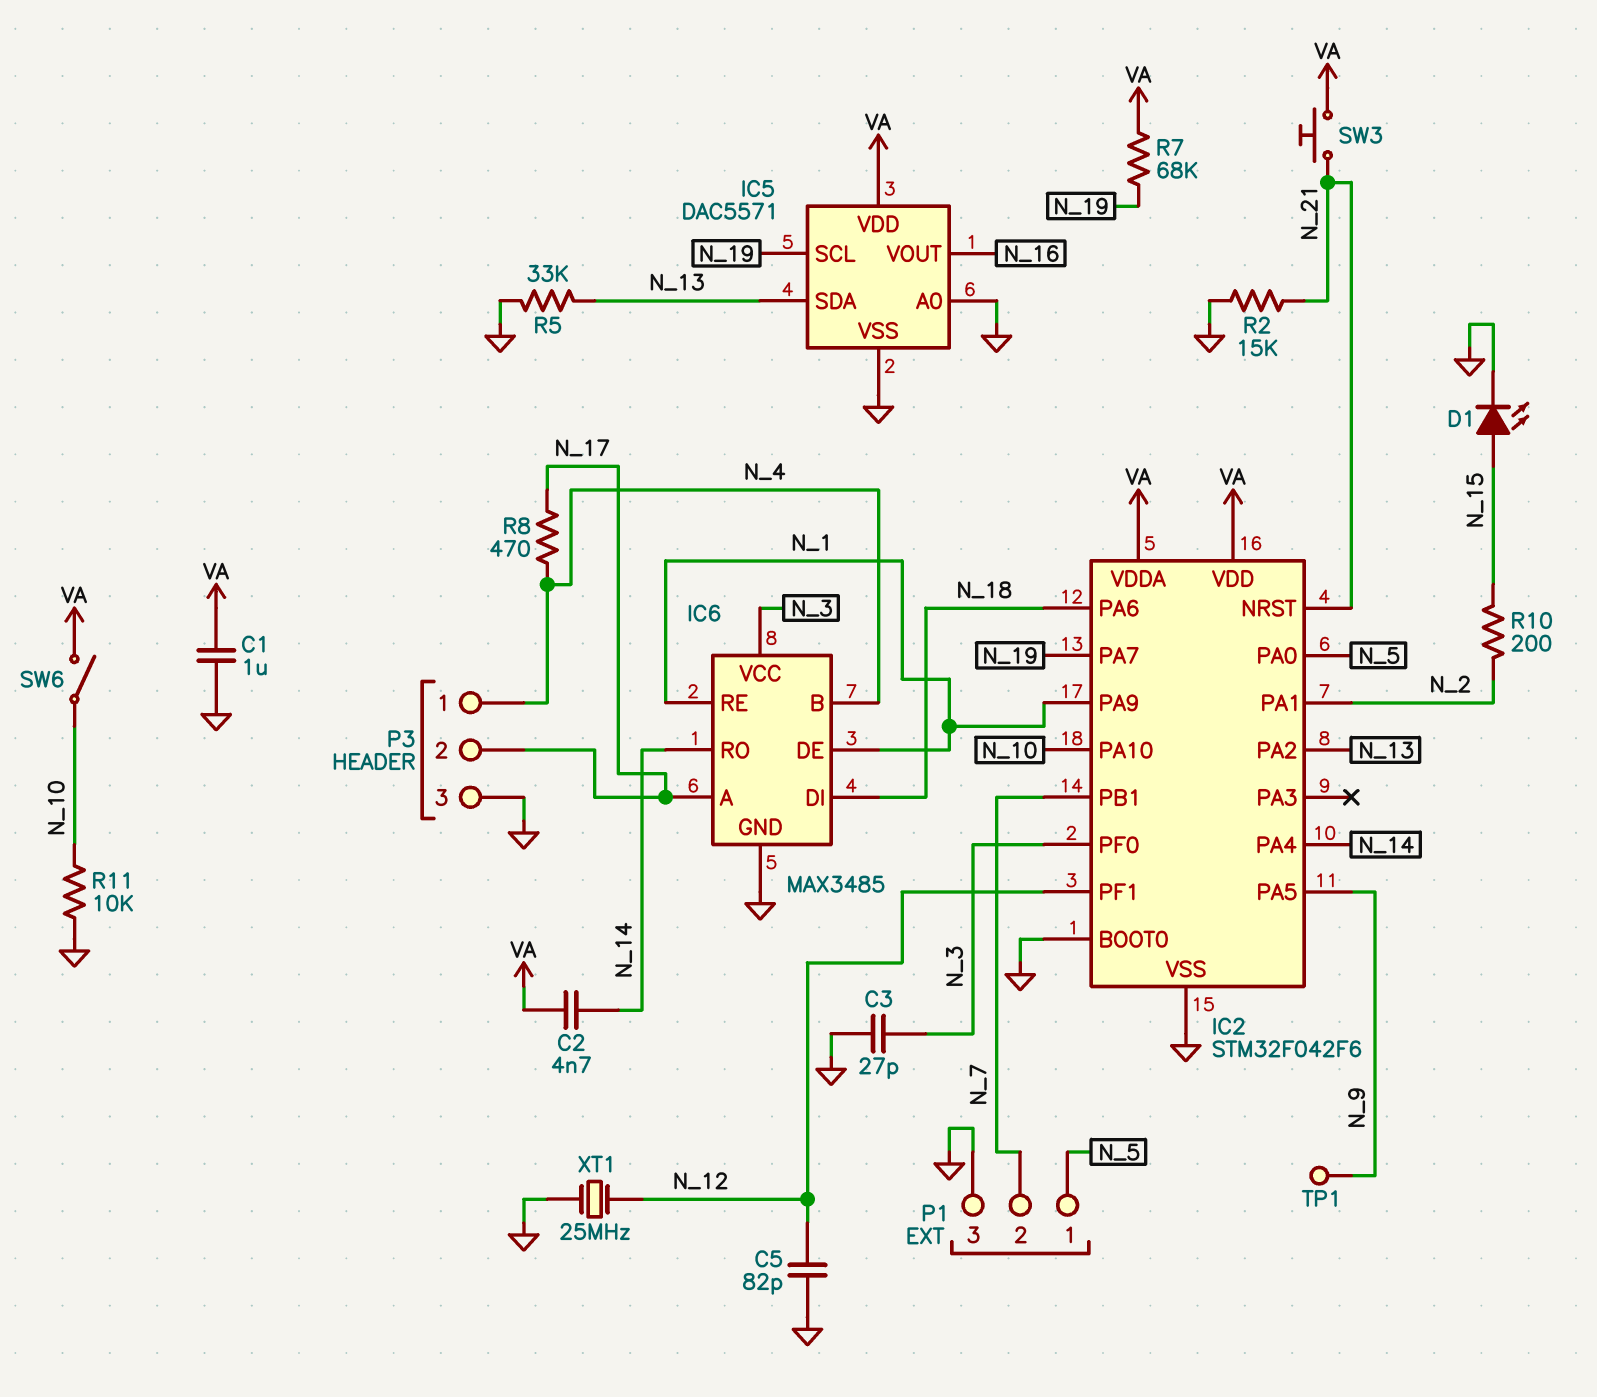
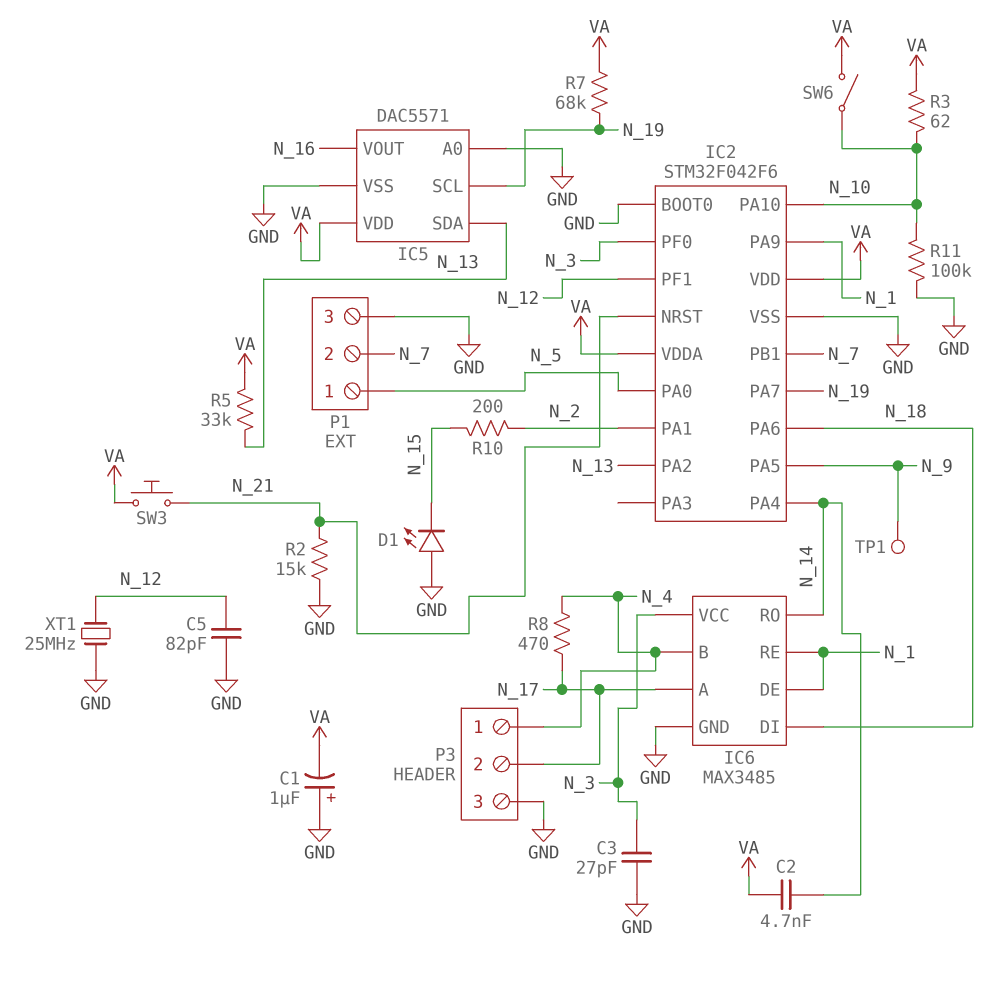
C1: 1uF (GND, VA) -> 1uF (plus GND, minus VA)
D1: LED (A N_15, K GND) -> LED (A GND, K N_15)
R3: none -> 62 (N_10, VA)
R5: 33k (GND, N_13) -> 33k (N_13, VA)
R11: 10k (GND, N_10) -> 100k (GND, N_10)

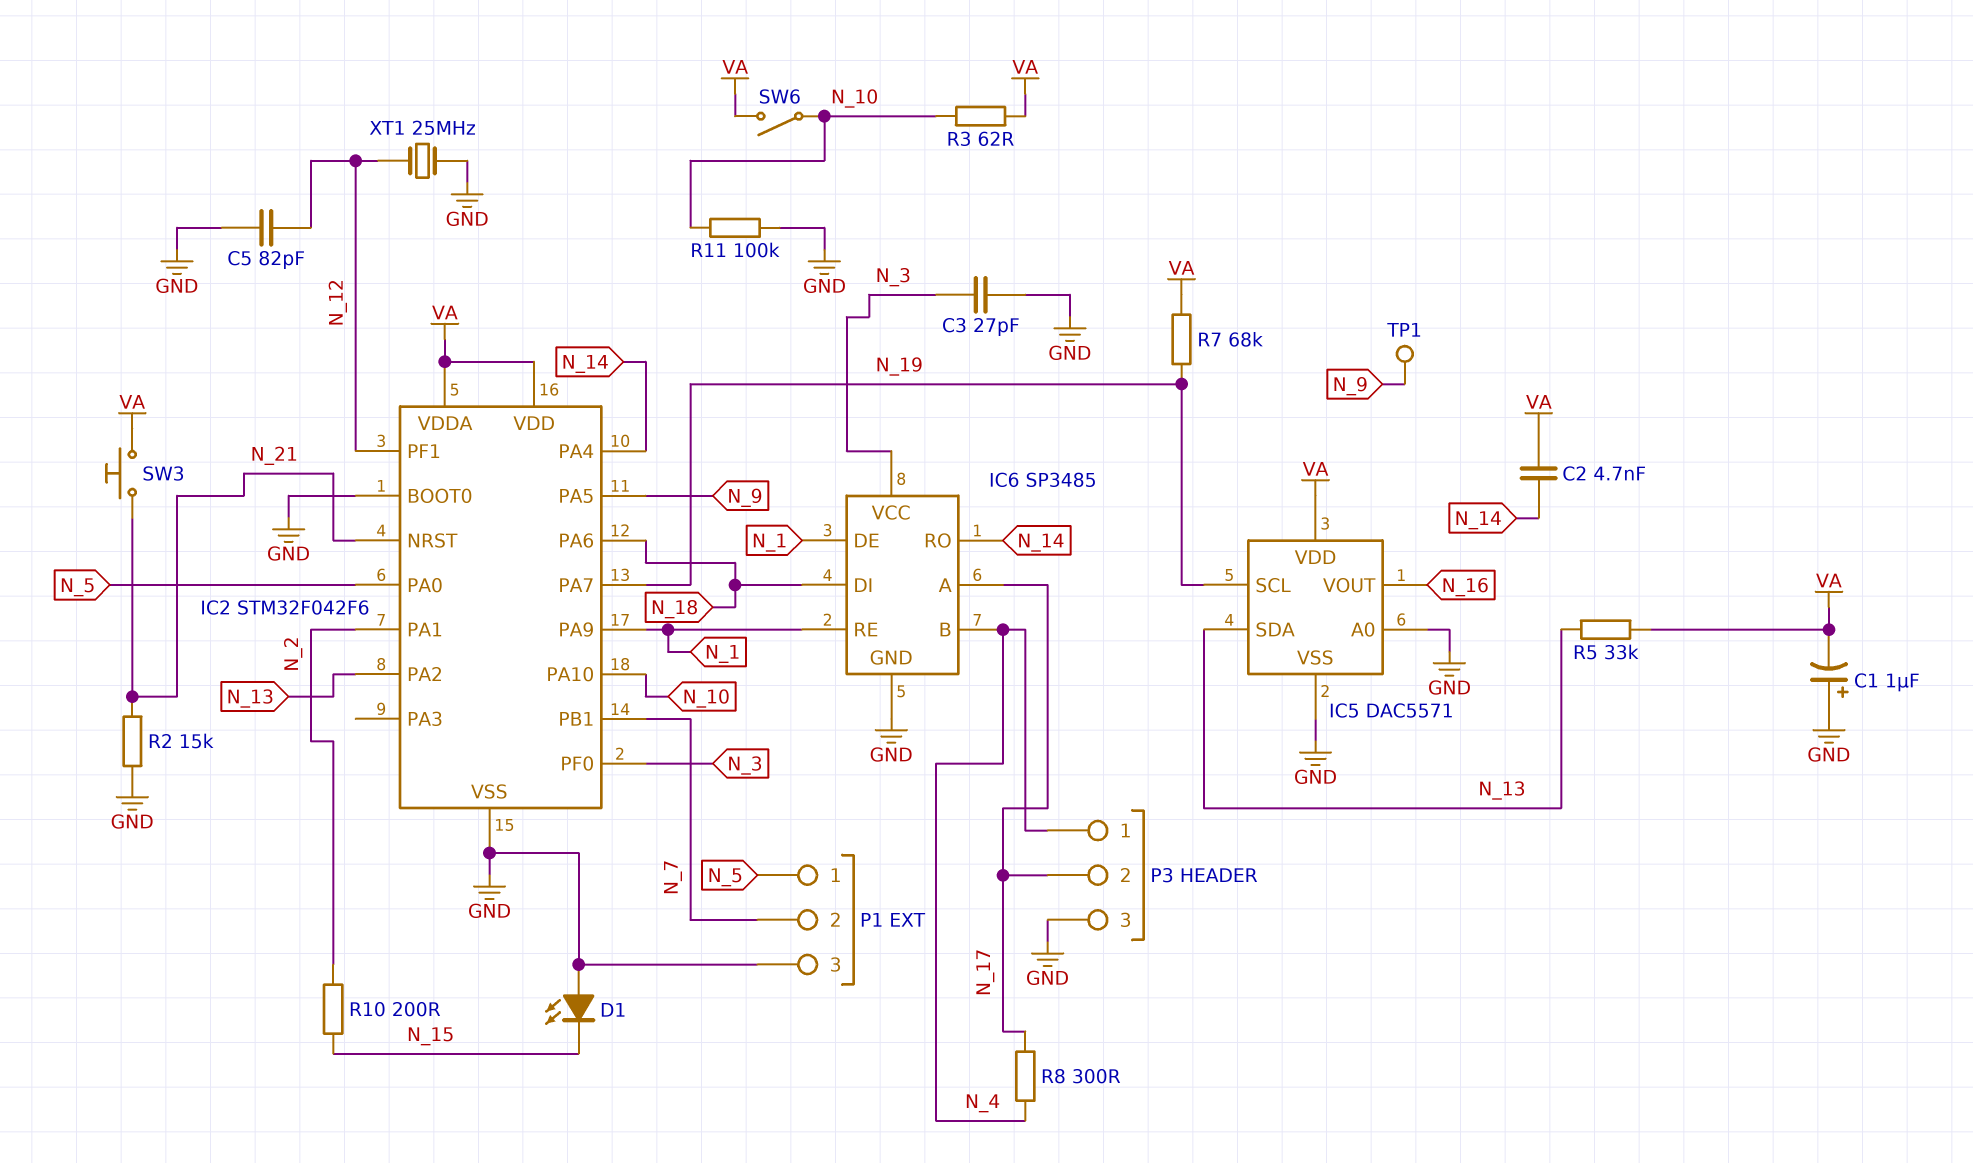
IC6: MAX3485 -> SP3485
R8: 470 (N_4, N_17) -> 300 (N_4, N_17)

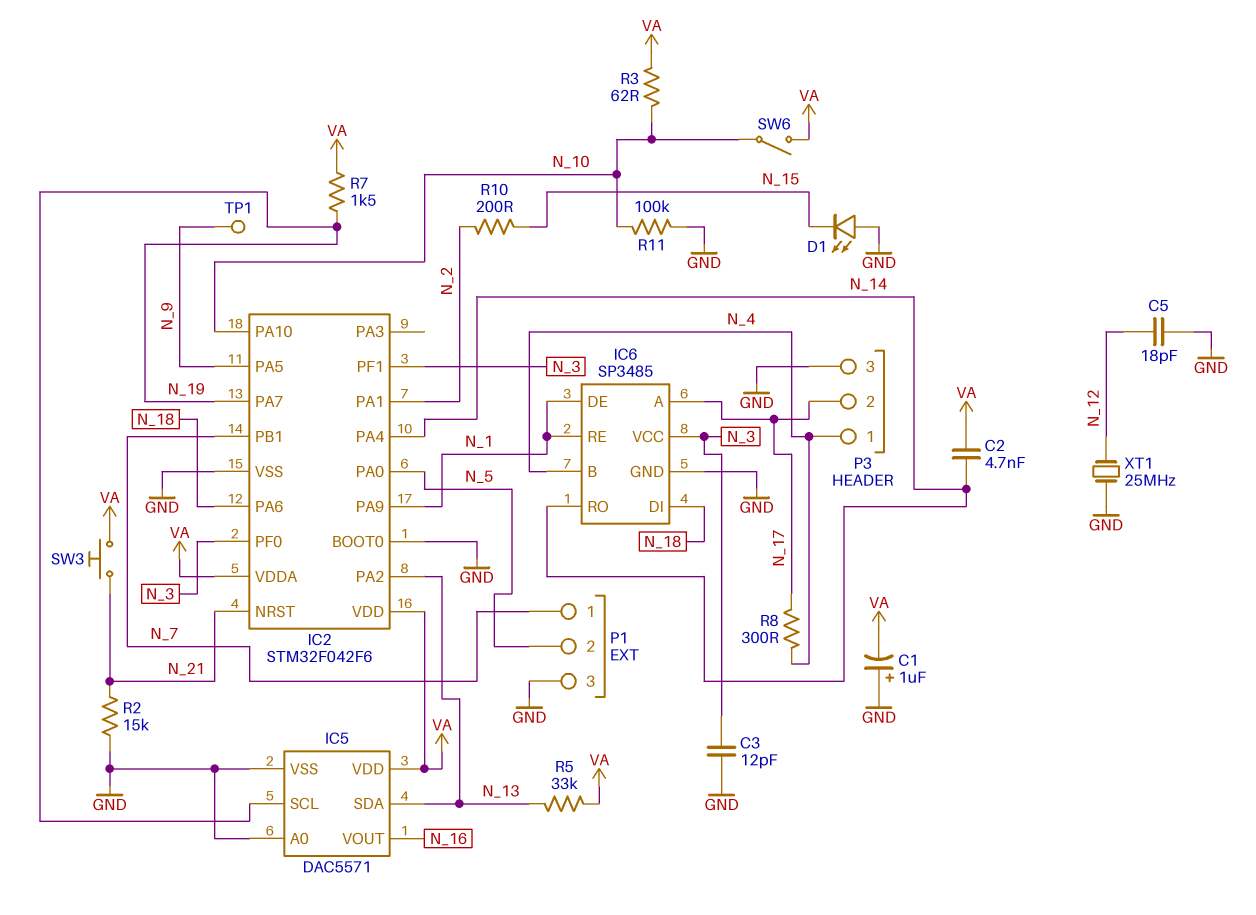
C3: 27pF (GND, N_3) -> 12pF (GND, N_3)
C5: 82pF (GND, N_12) -> 18pF (GND, N_12)
IC2 pin PF1: N_12 -> N_3
P1 pin 1: N_5 -> N_7
P1 pin 2: N_7 -> N_5
R7: 68k (N_19, VA) -> 1.5k (N_19, VA)

